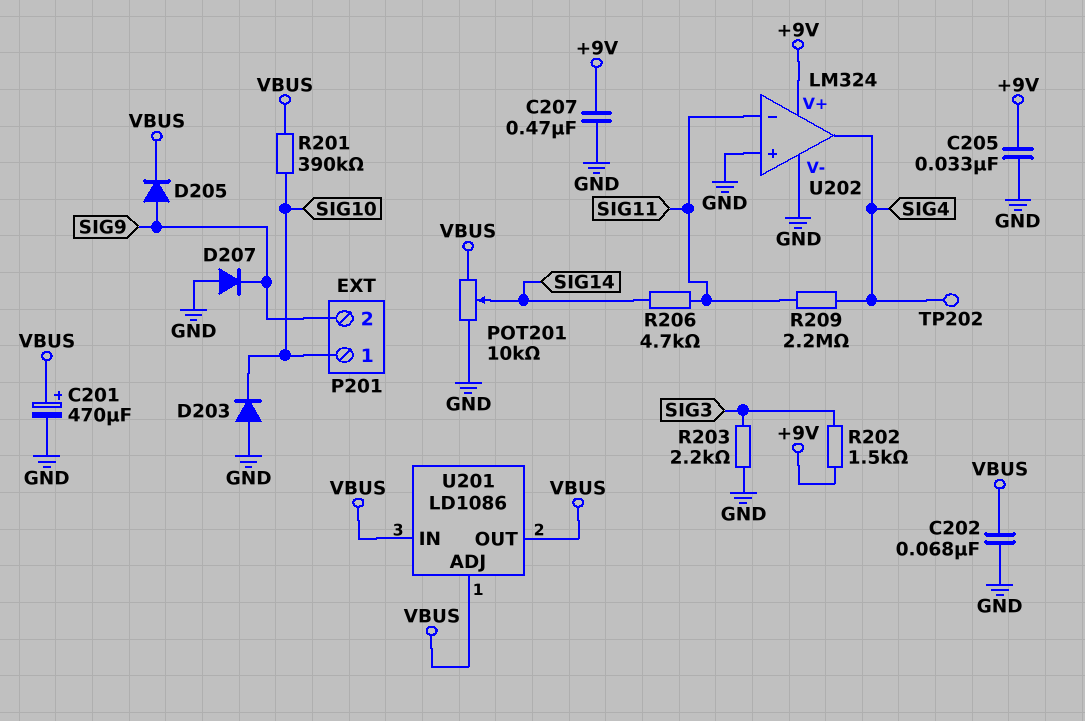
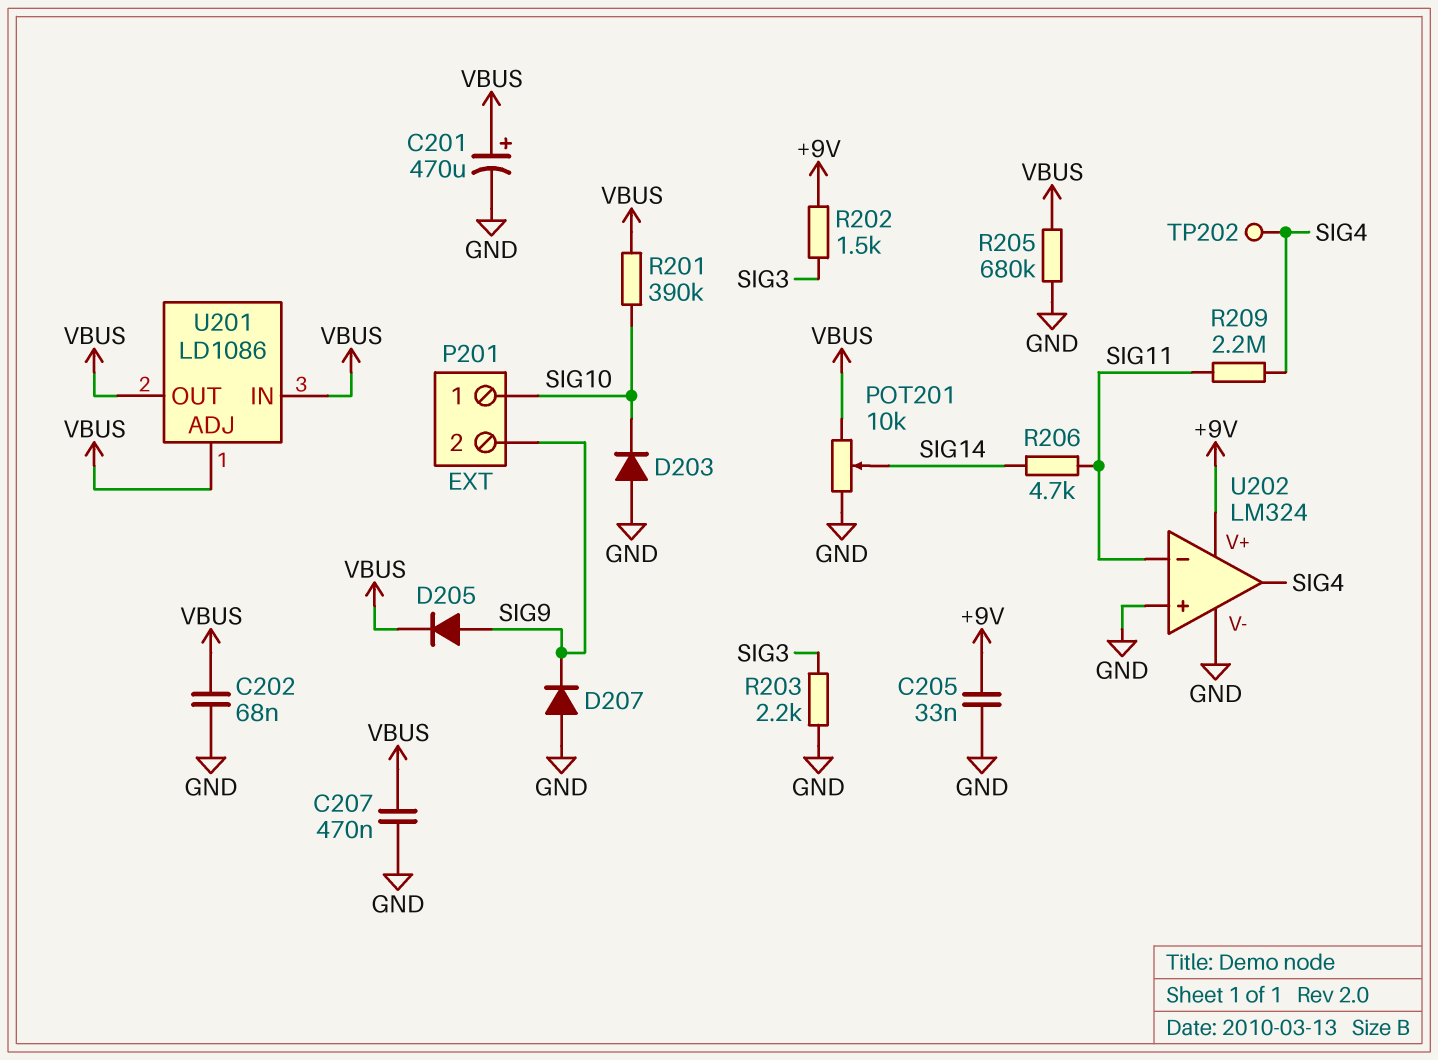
C207: 470nF (+9V, GND) -> 470nF (GND, VBUS)
R205: none -> 680k (GND, VBUS)

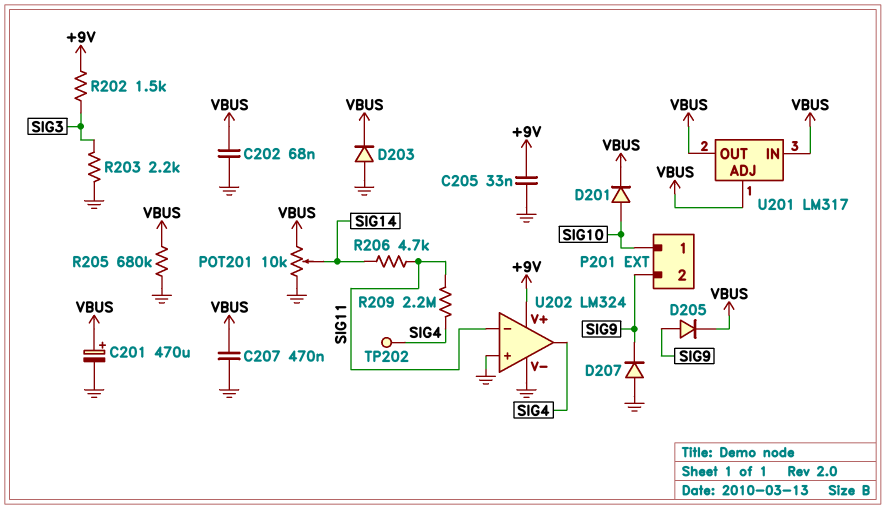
D201: none -> diode (A SIG10, K VBUS)
D203: diode (A GND, K SIG10) -> diode (A GND, K VBUS)
R201: 390k (SIG10, VBUS) -> none
U201: LD1086 -> LM317

